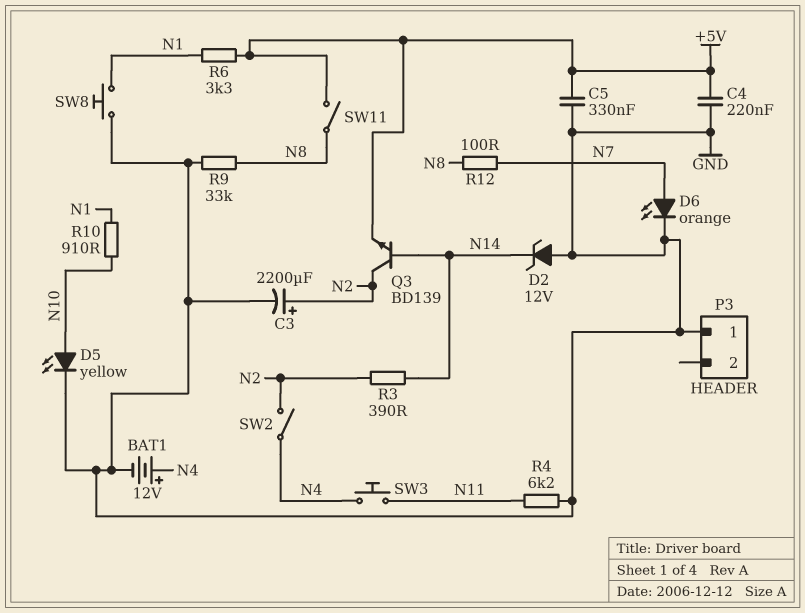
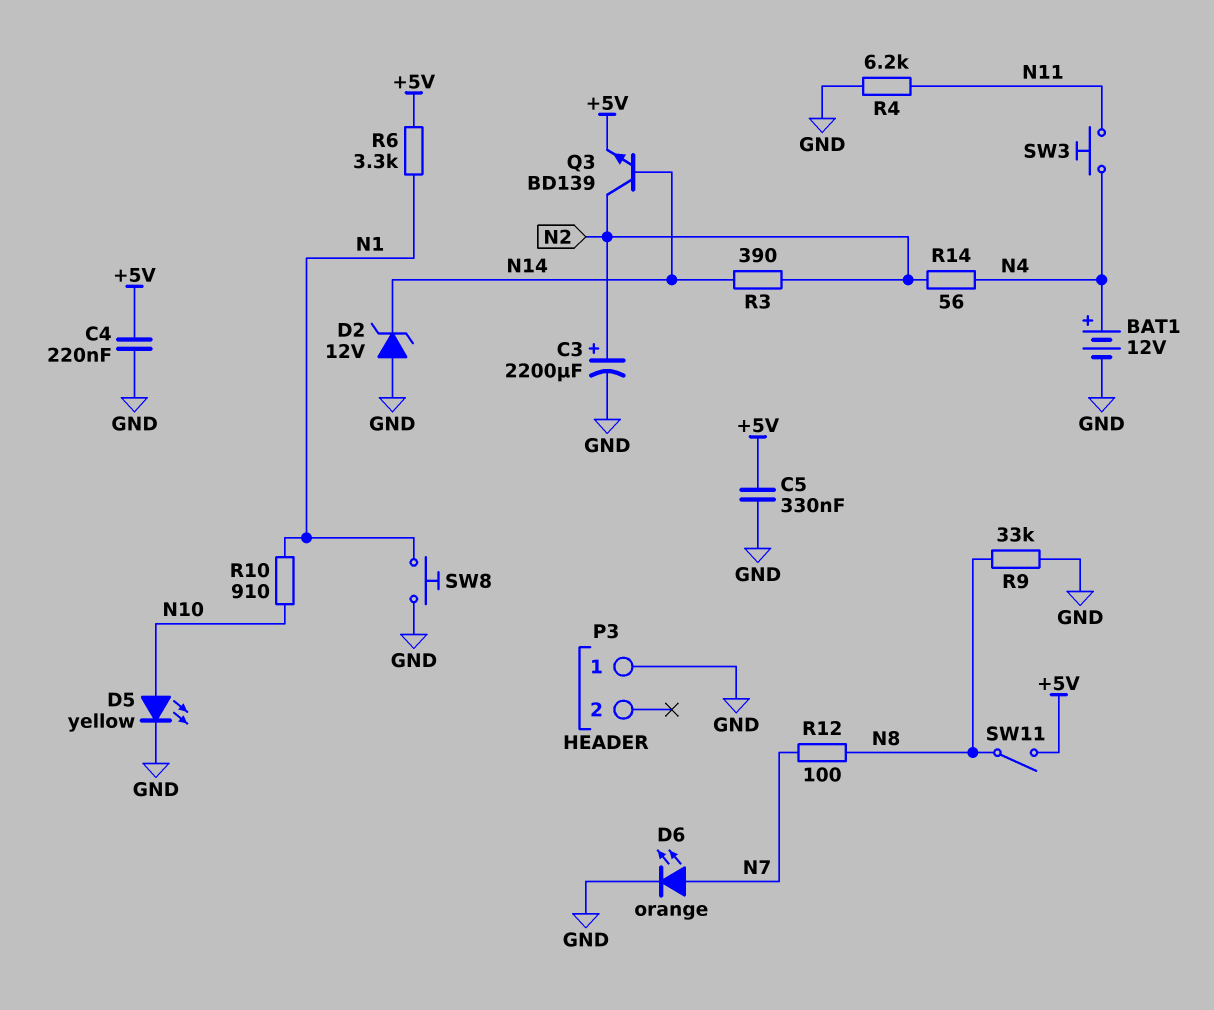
R14: none -> 56 (N2, N4)
SW2: switch (N2, N4) -> none

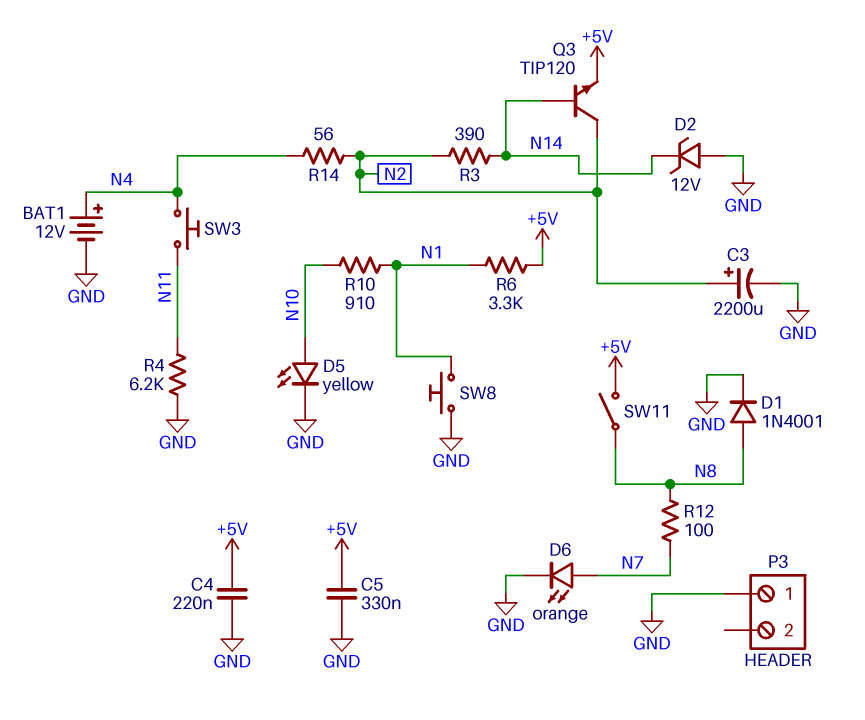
D1: none -> diode 1N4001 (A N8, K GND)
Q3: NPN BD139 (B N14, C N2, E +5V) -> NPN TIP120 (B N14, C N2, E +5V)
R9: 33k (GND, N8) -> none

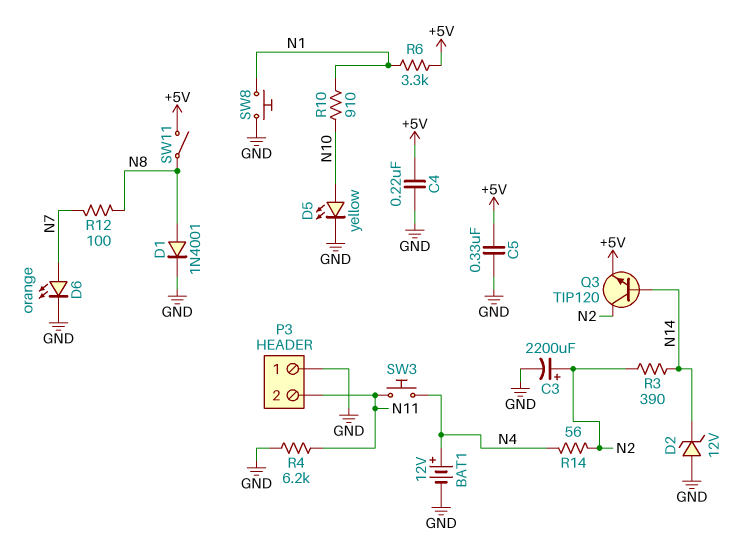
P3 pin 2: none -> N11

